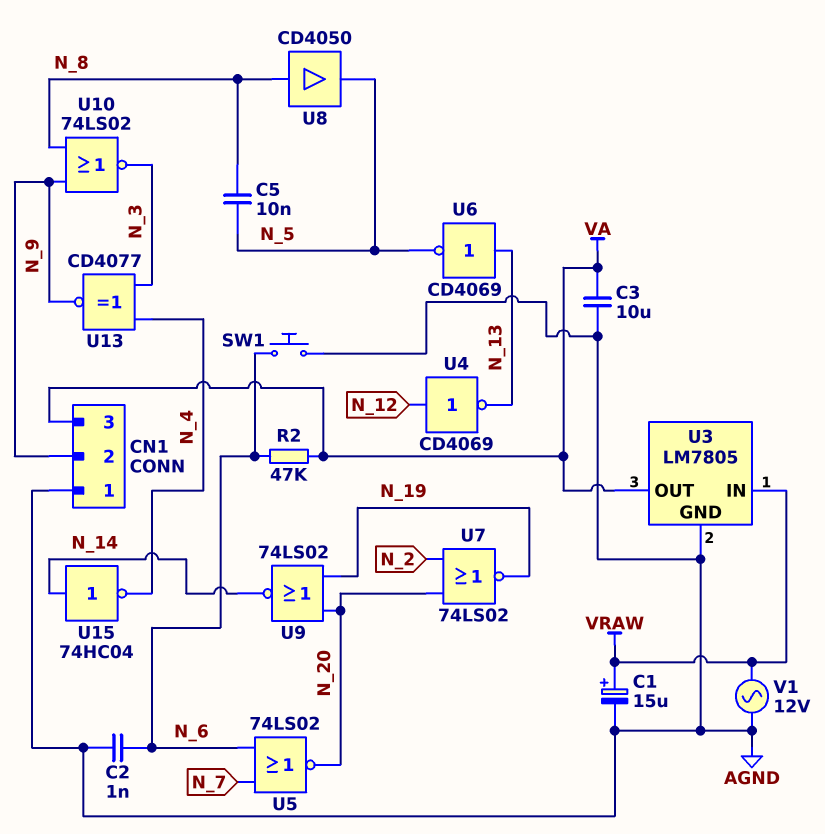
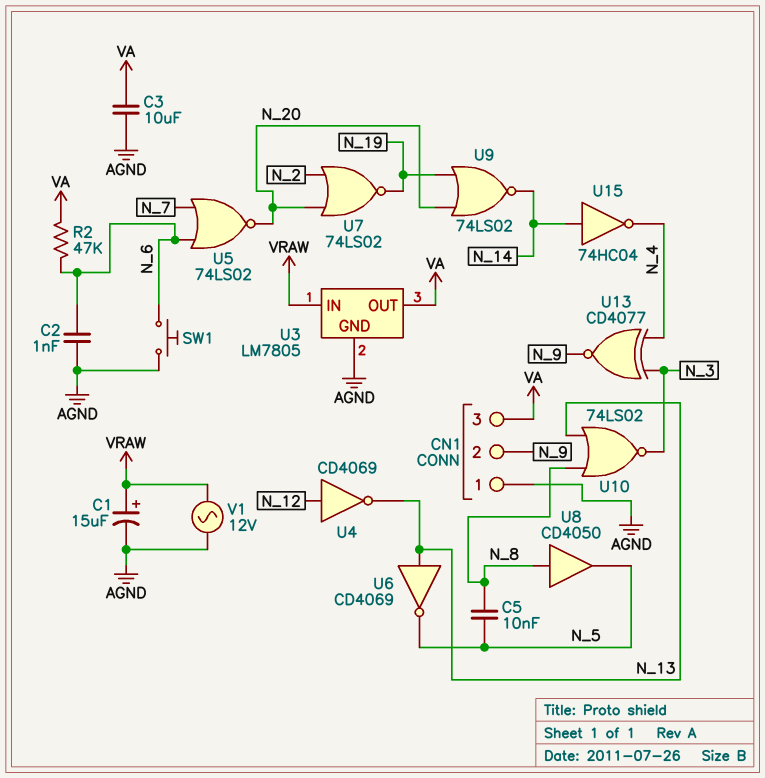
U10: NOR 74LS02 (in N_8, in N_9, out N_3) -> NOR 74LS02 (in N_8, in N_13, out N_3)

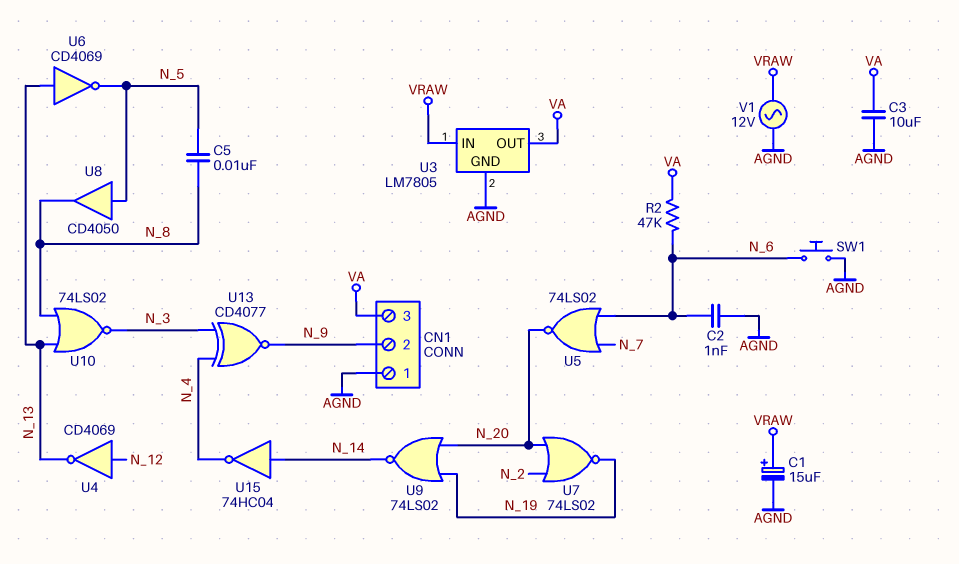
U8: buffer CD4050 (in N_8, out N_5) -> buffer CD4050 (in N_5, out N_8)

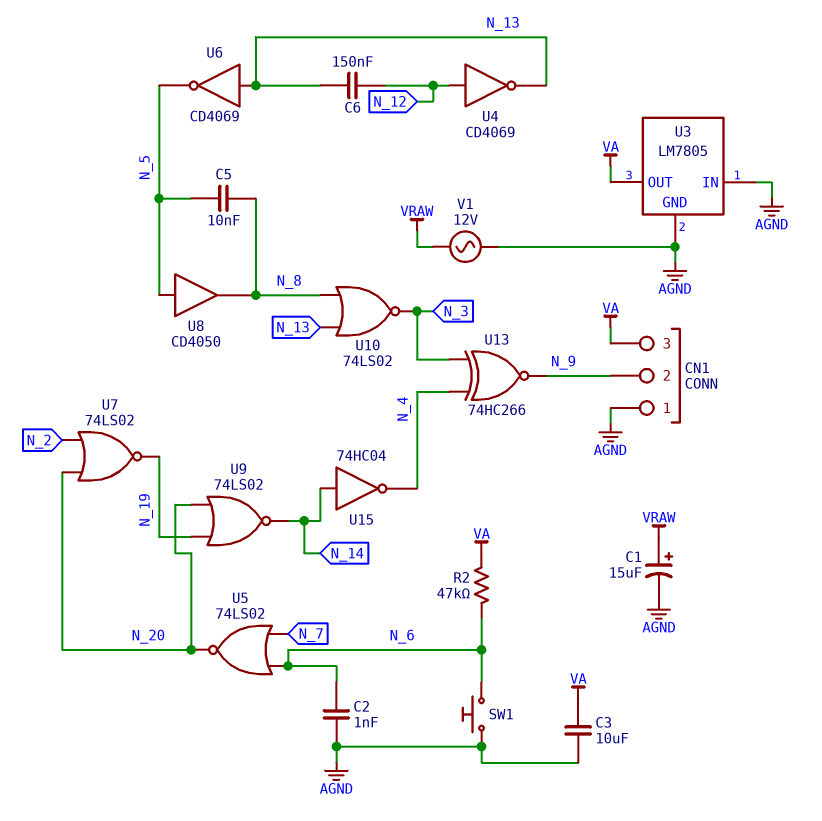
C6: none -> 150nF (N_12, N_13)
U3 pin IN: VRAW -> AGND
U13: XNOR CD4077 (in N_3, in N_4, out N_9) -> XNOR 74HC266 (in N_3, in N_4, out N_9)

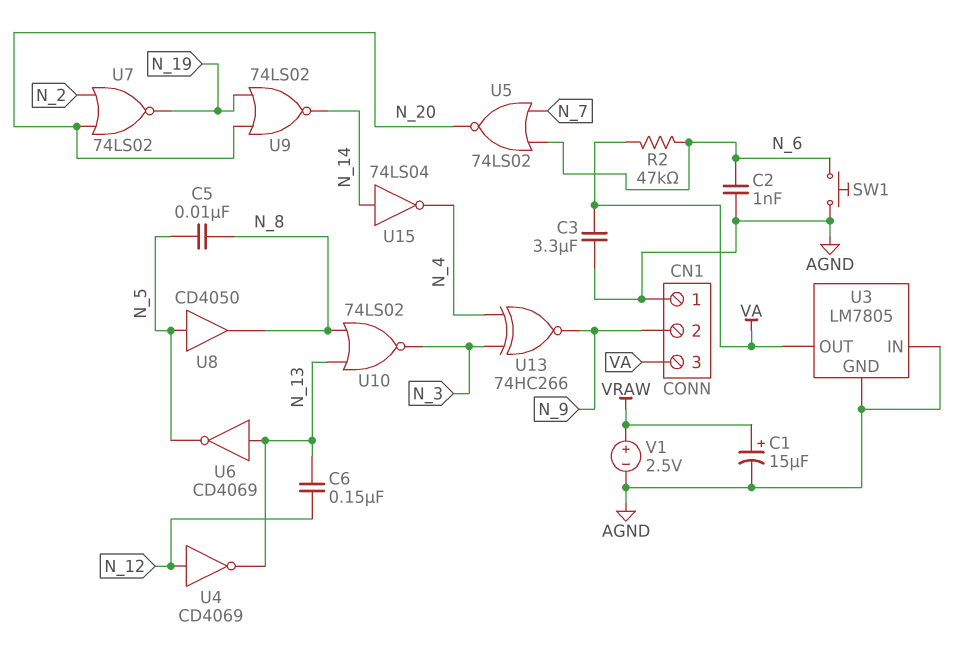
C3: 10uF (AGND, VA) -> 3.3uF (AGND, VA)
U15: NOT 74HC04 (in N_14, out N_4) -> NOT 74LS04 (in N_14, out N_4)
V1: AC 12V (AGND, VRAW) -> 2.5V (plus VRAW, minus AGND)

